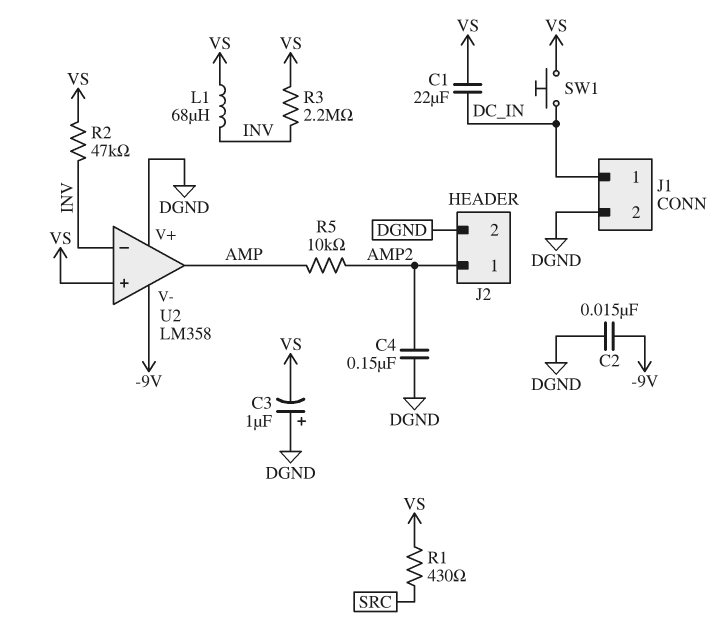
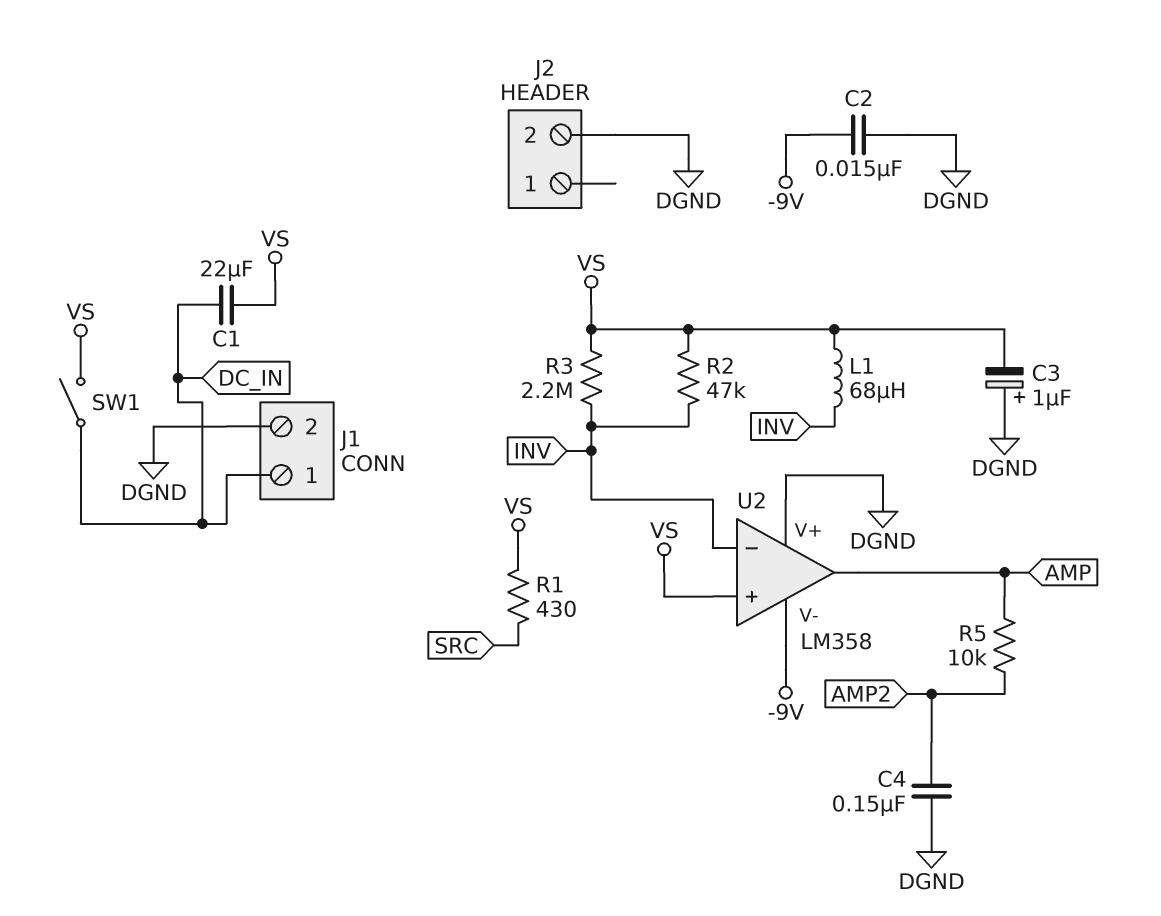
J2 pin 1: AMP2 -> none
SW1: button (DC_IN, VS) -> switch (DC_IN, VS)

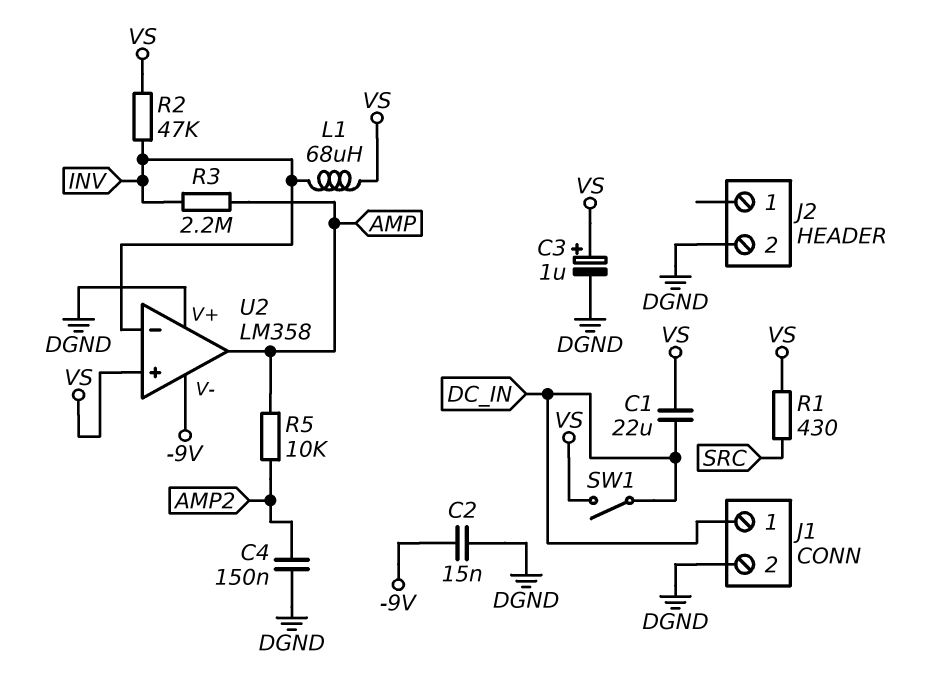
C3: 1uF (plus DGND, minus VS) -> 1uF (plus VS, minus DGND)
R3: 2.2M (INV, VS) -> 2.2M (AMP, INV)

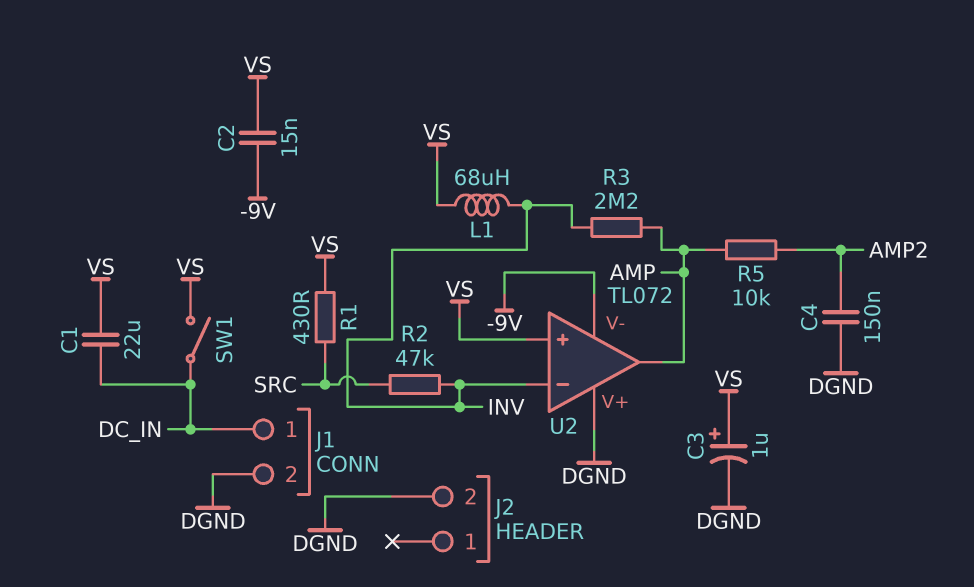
C2: 15nF (-9V, DGND) -> 15nF (-9V, VS)
R2: 47k (INV, VS) -> 47k (INV, SRC)
U2: LM358 -> TL072

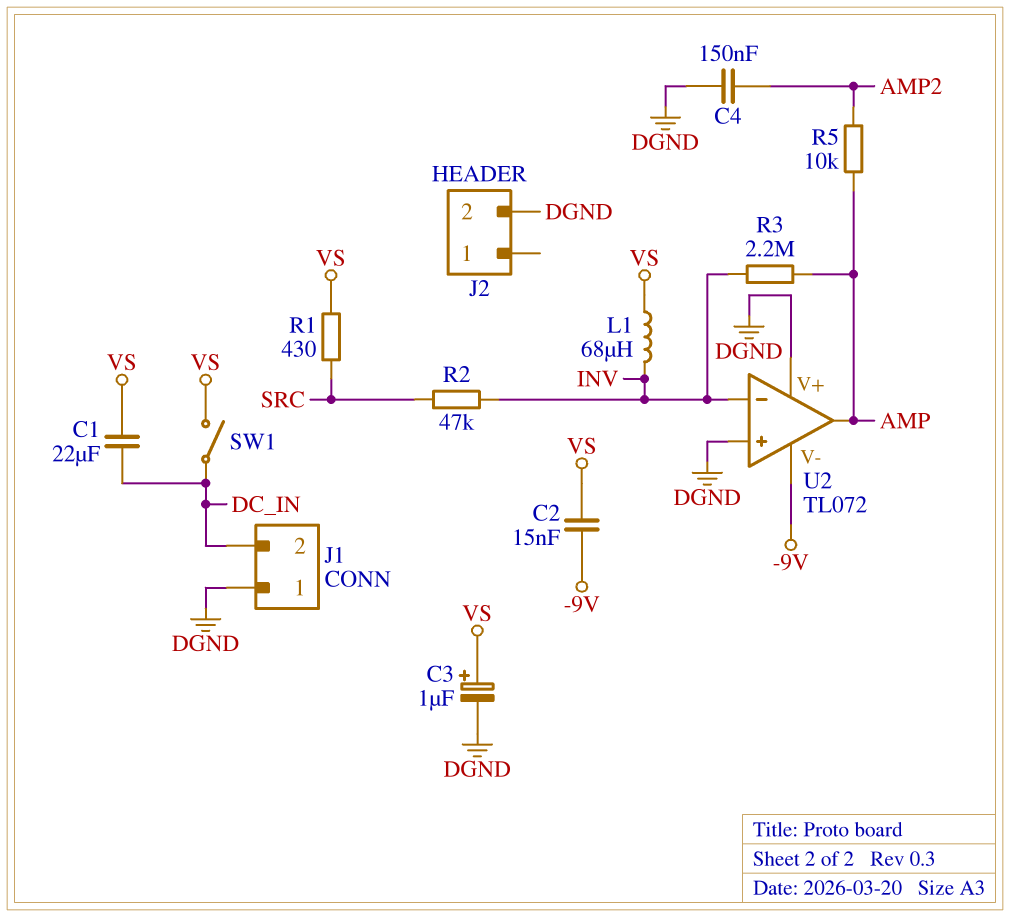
J1 pin 1: DC_IN -> DGND
J1 pin 2: DGND -> DC_IN
U2 pin in+: VS -> DGND

